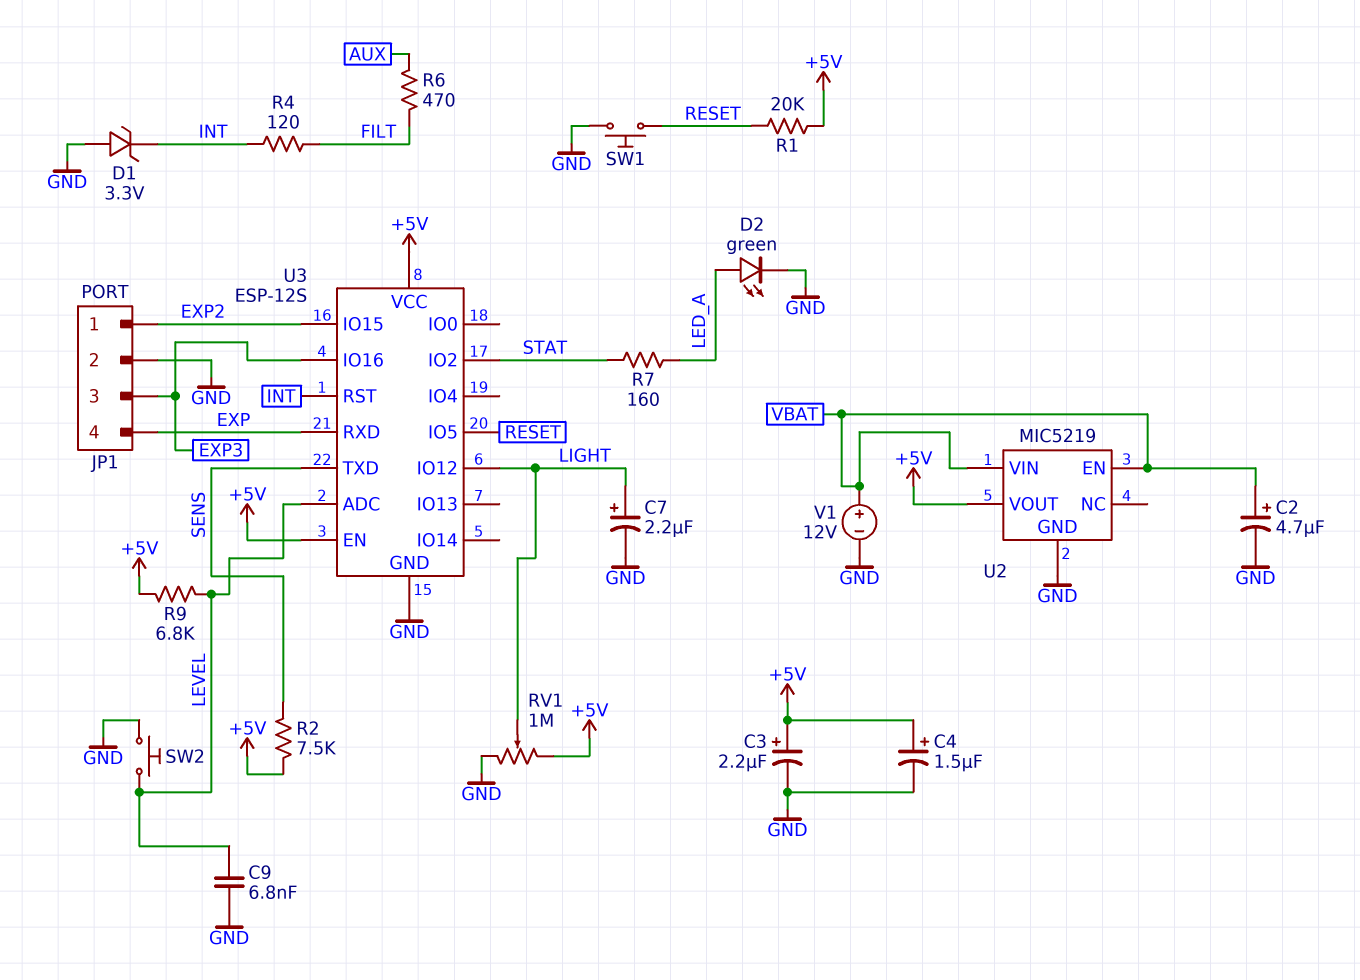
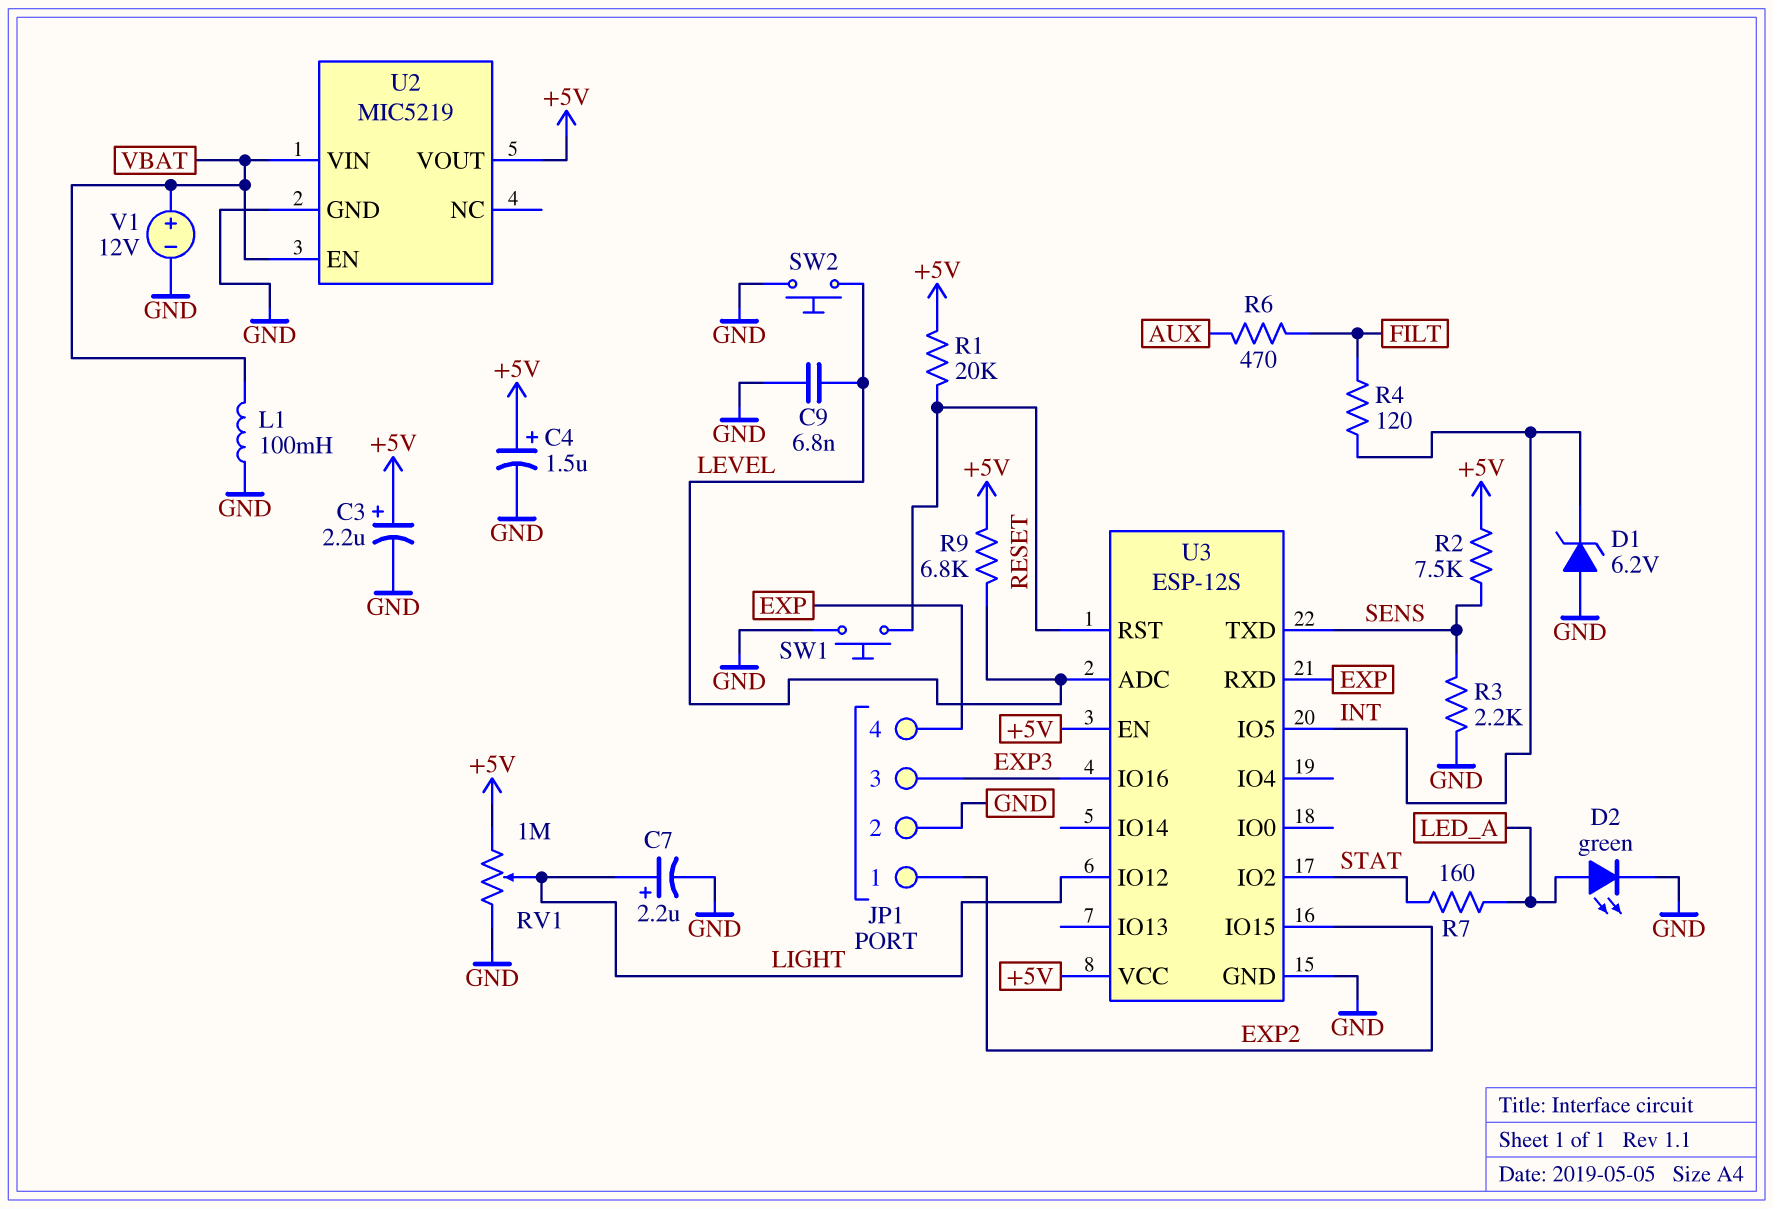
C2: 4.7uF (plus VBAT, minus GND) -> none
D1: zener 3.3V (A GND, K INT) -> zener 6.2V (A GND, K INT)
L1: none -> 100mH (GND, VBAT)
R3: none -> 2.2k (GND, SENS)
U3 pin IO5: RESET -> INT
U3 pin RST: INT -> RESET

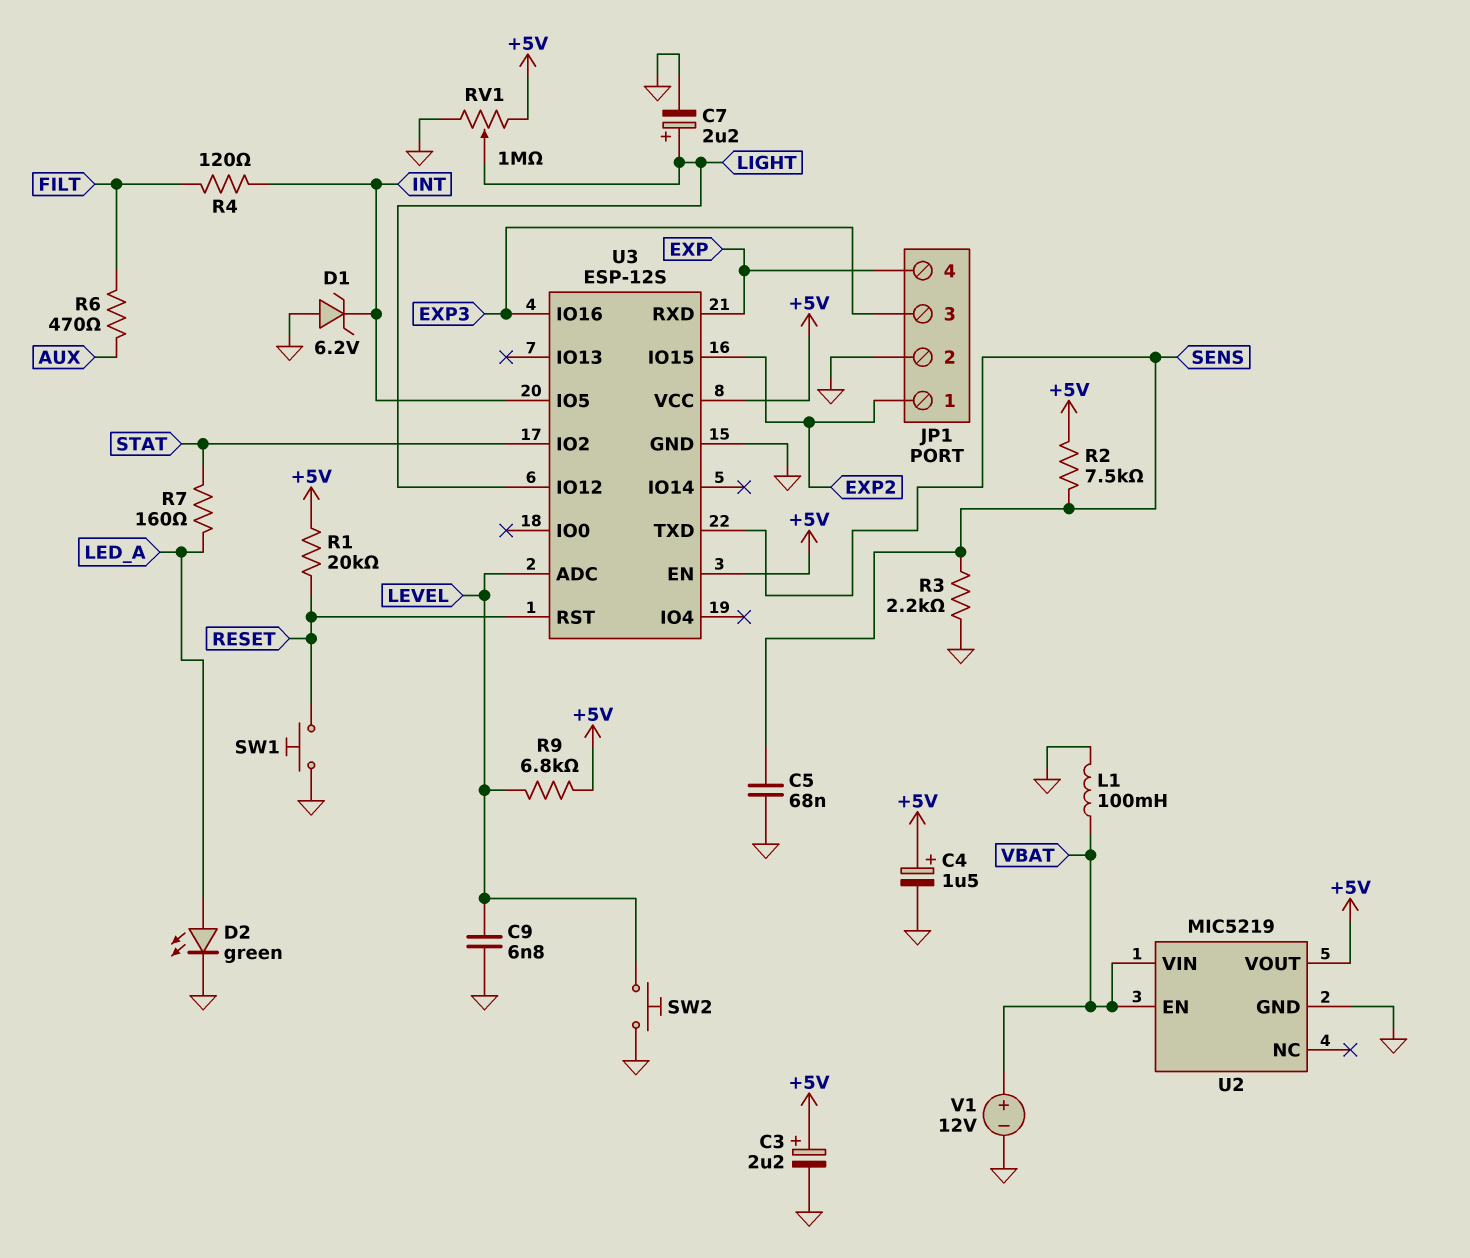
C5: none -> 68nF (GND, SENS)

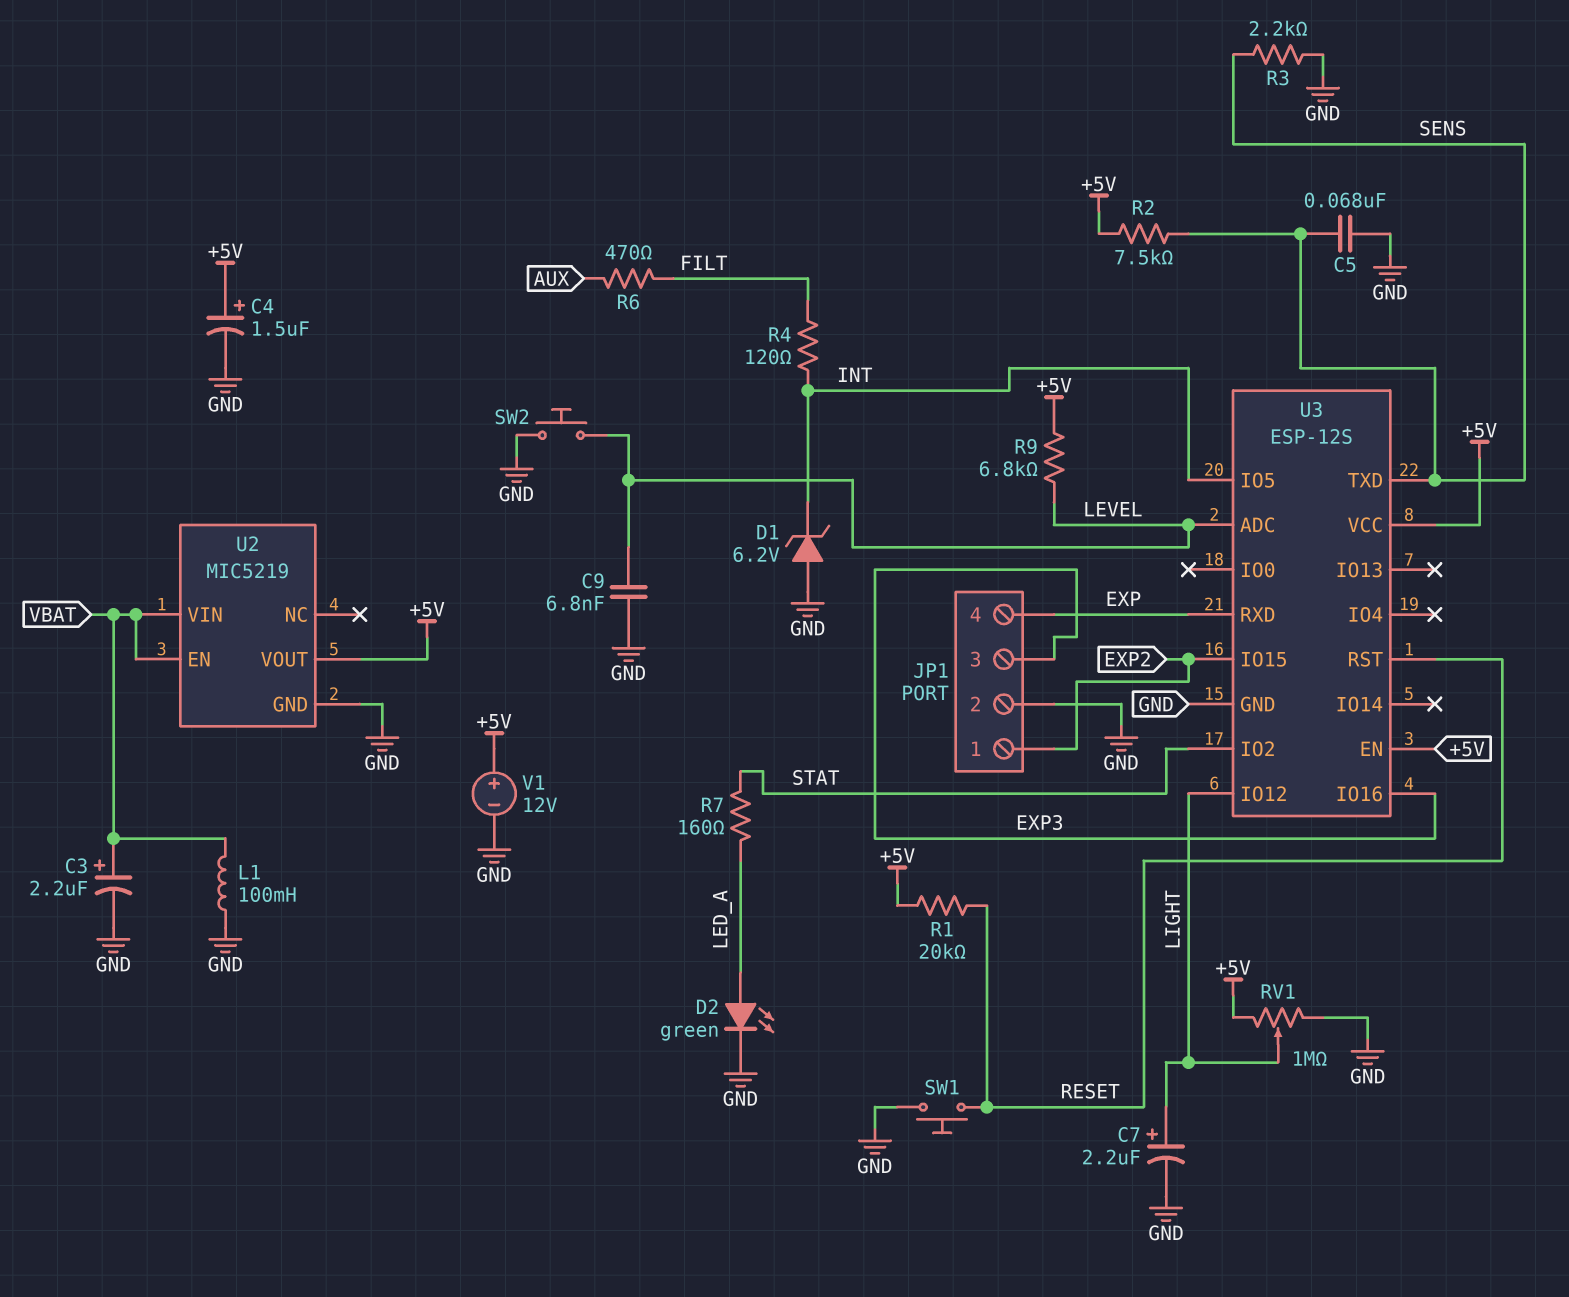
C3: 2.2uF (plus +5V, minus GND) -> 2.2uF (plus VBAT, minus GND)
V1: 12V (plus VBAT, minus GND) -> 12V (plus +5V, minus GND)

